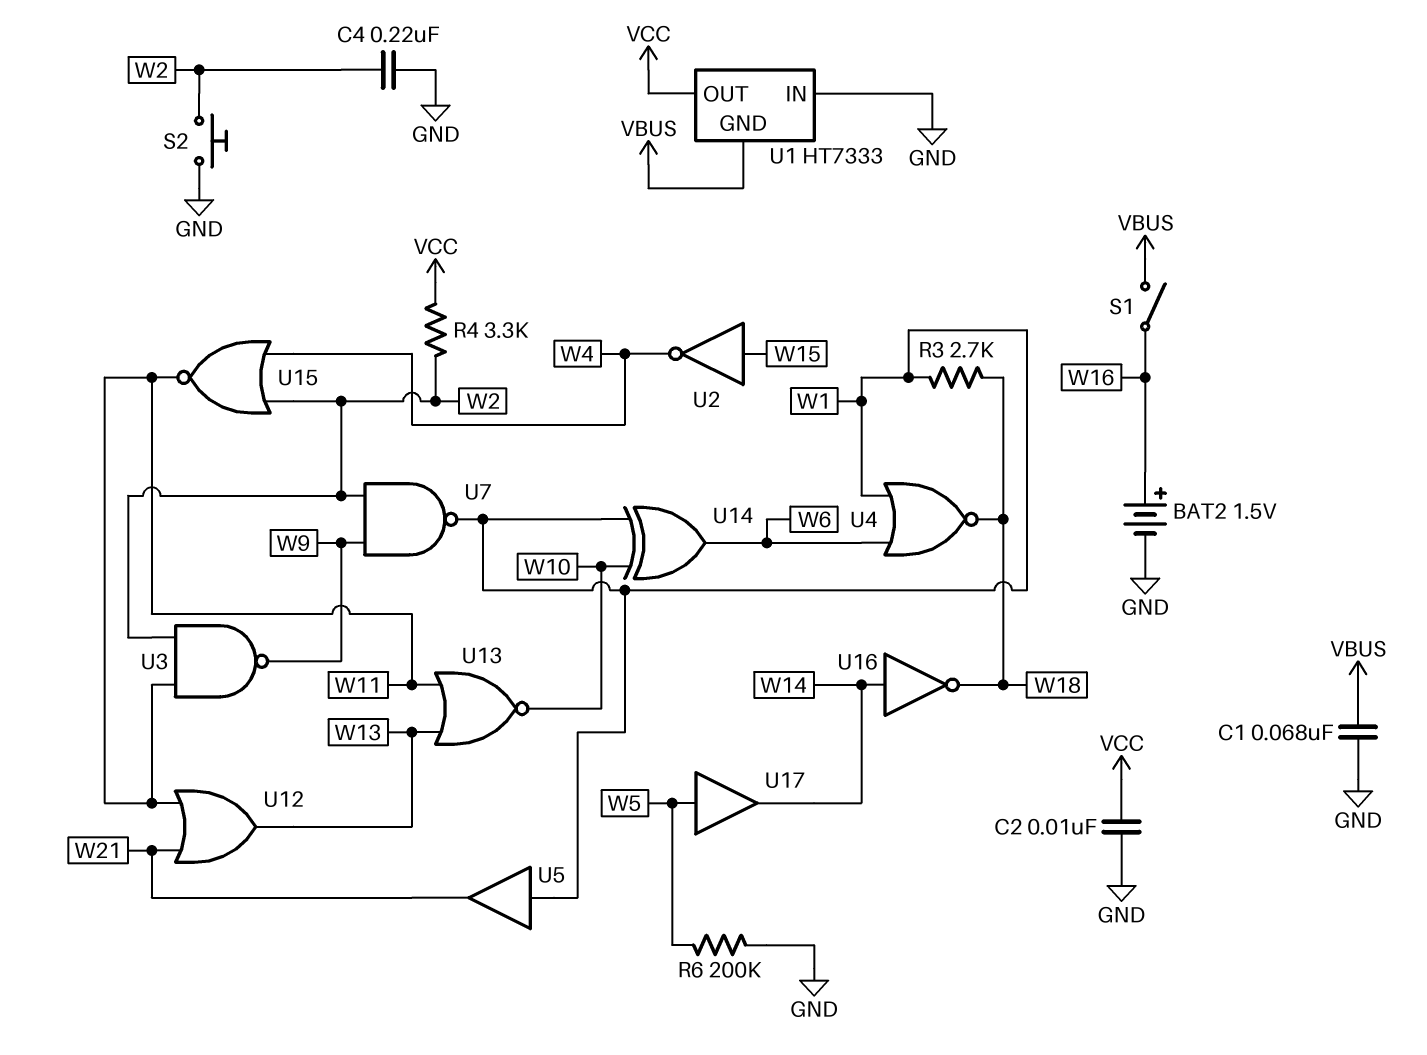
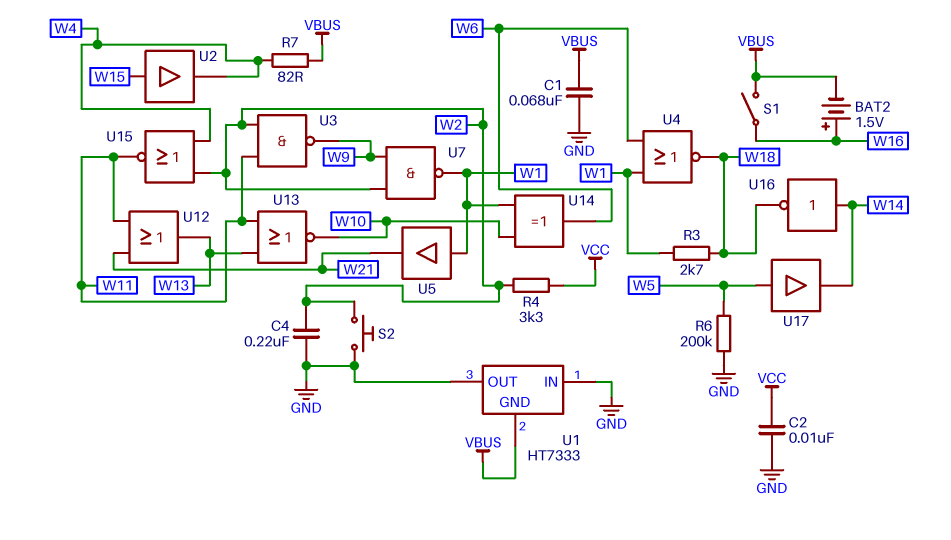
BAT2: 1.5V (plus W16, minus GND) -> 1.5V (plus W16, minus VBUS)
R7: none -> 82 (VBUS, W4)
U1 pin OUT: VCC -> GND
U2: NOT (in W15, out W4) -> buffer (in W15, out W4)

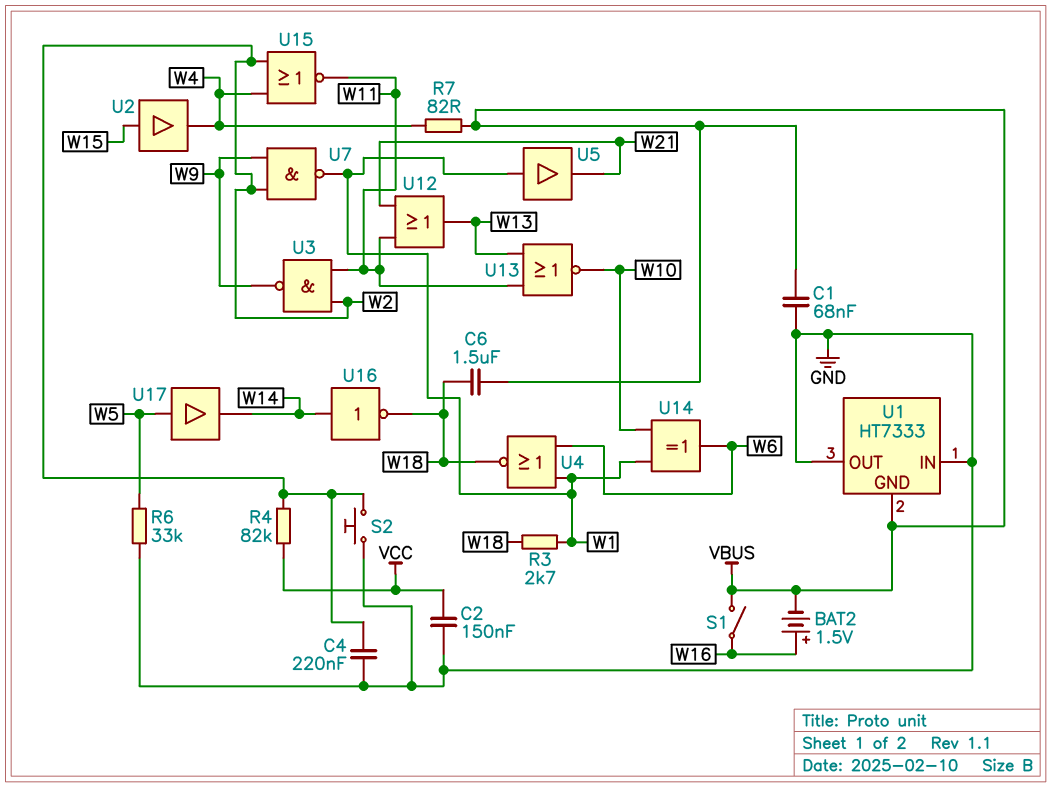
C2: 10nF (GND, VCC) -> 150nF (GND, VCC)
C6: none -> 1.5uF (VBUS, W18)
R4: 3.3k (VCC, W2) -> 82k (VCC, W2)
R6: 200k (GND, W5) -> 33k (GND, W5)

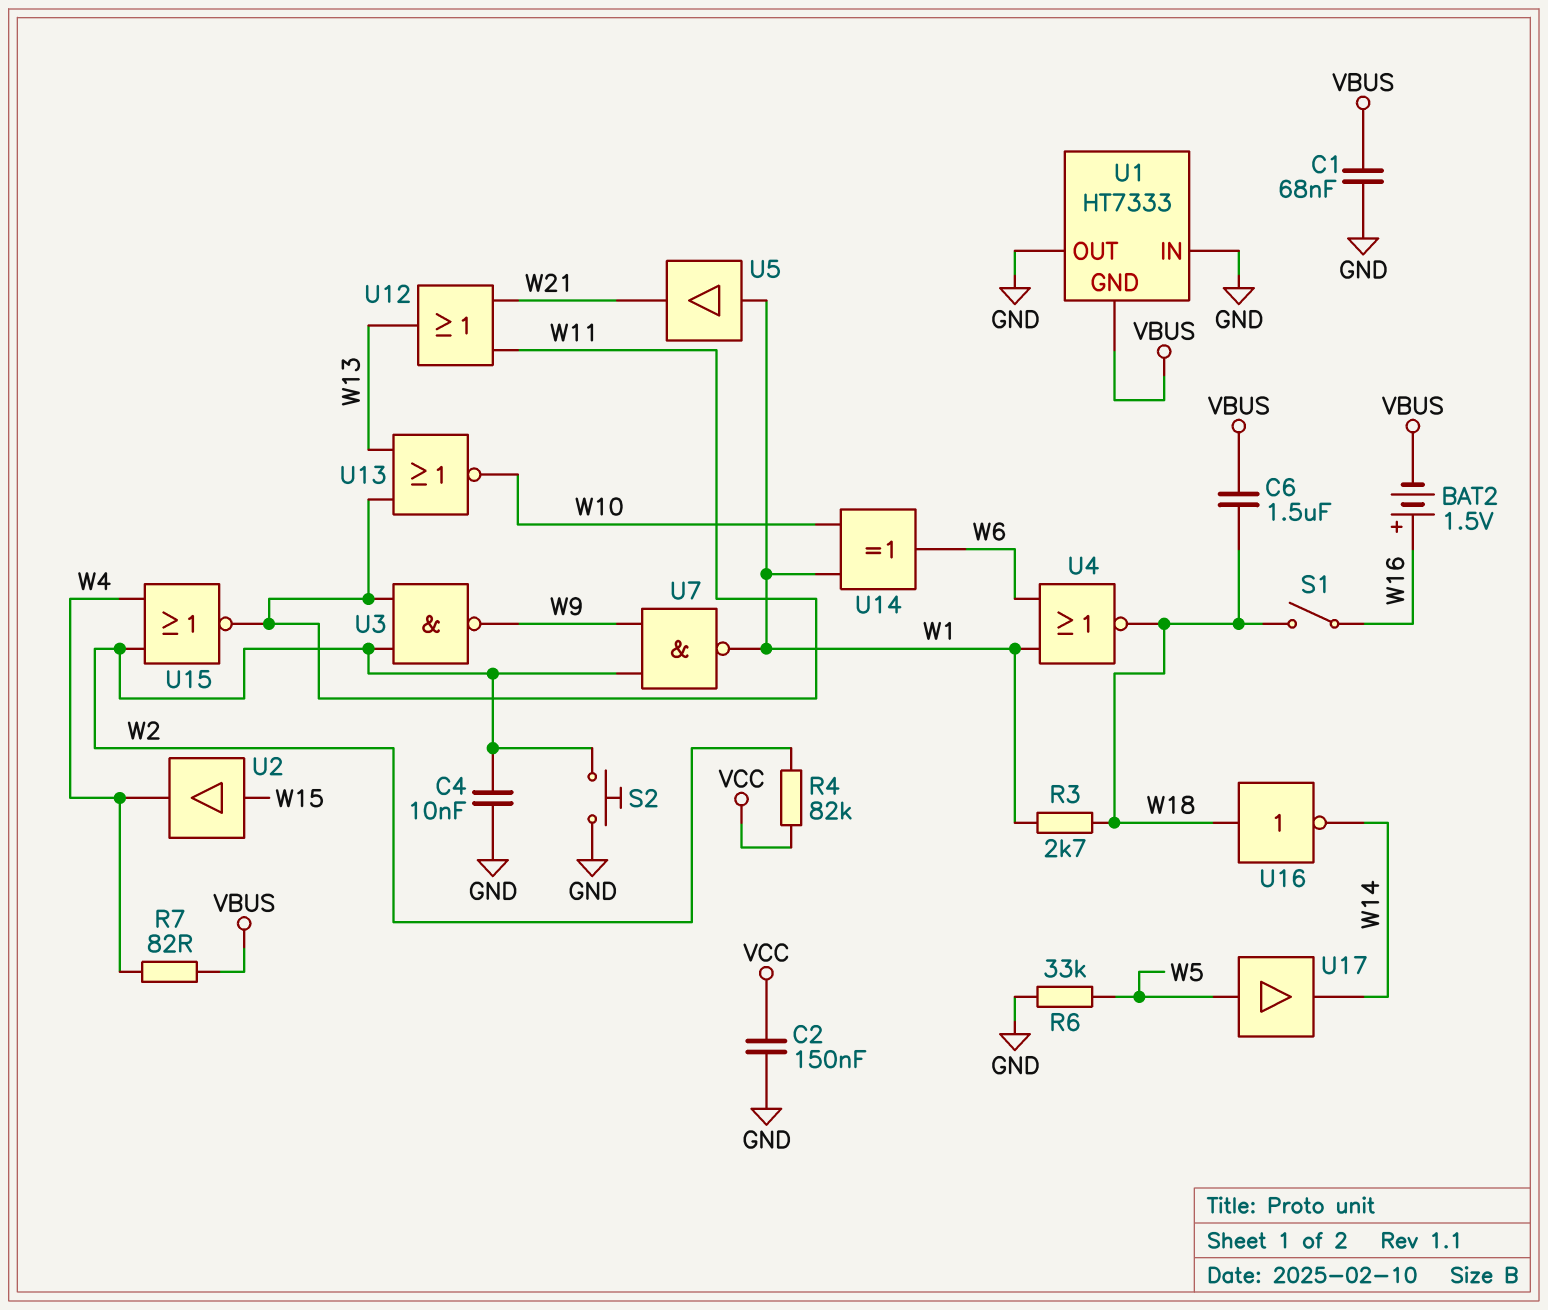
C4: 220nF (GND, W2) -> 10nF (GND, W2)
S1: switch (VBUS, W16) -> switch (W16, W18)
U16: NOT (in W14, out W18) -> NOT (in W18, out W14)

